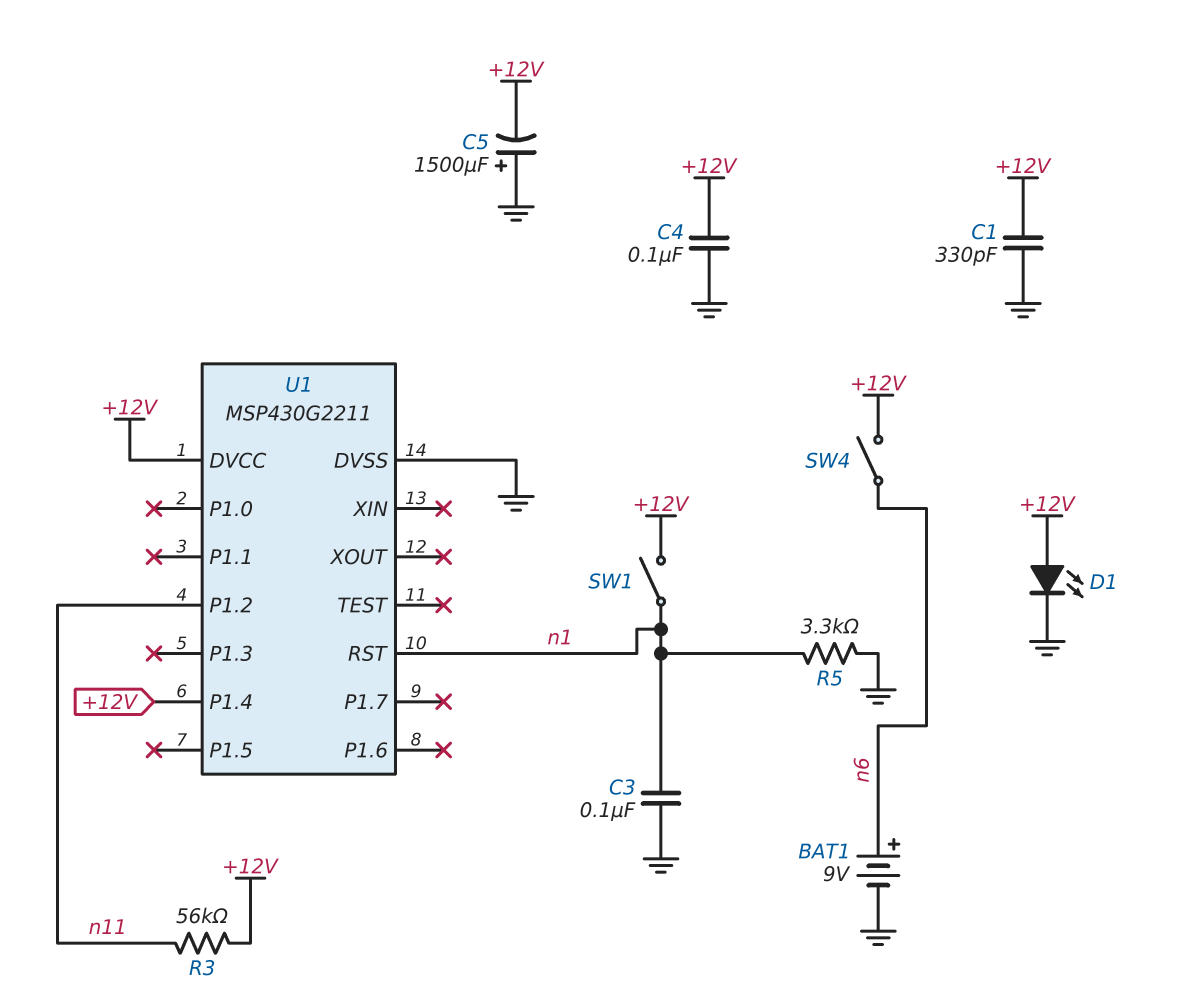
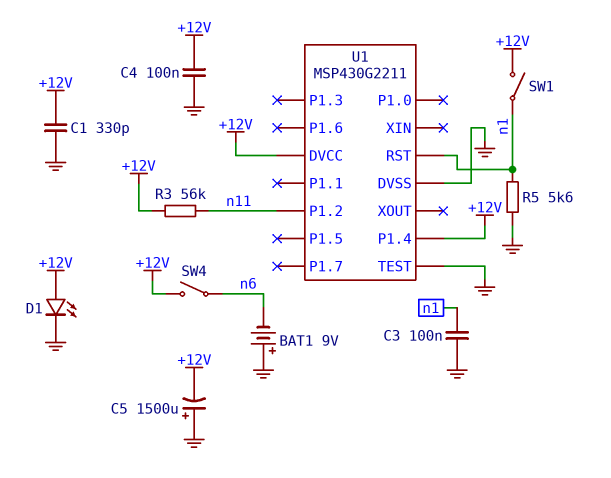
BAT1: 9V (plus n6, minus GND) -> 9V (plus GND, minus n6)
R5: 3.3k (GND, n1) -> 5.6k (GND, n1)
U1 pin TEST: none -> GND

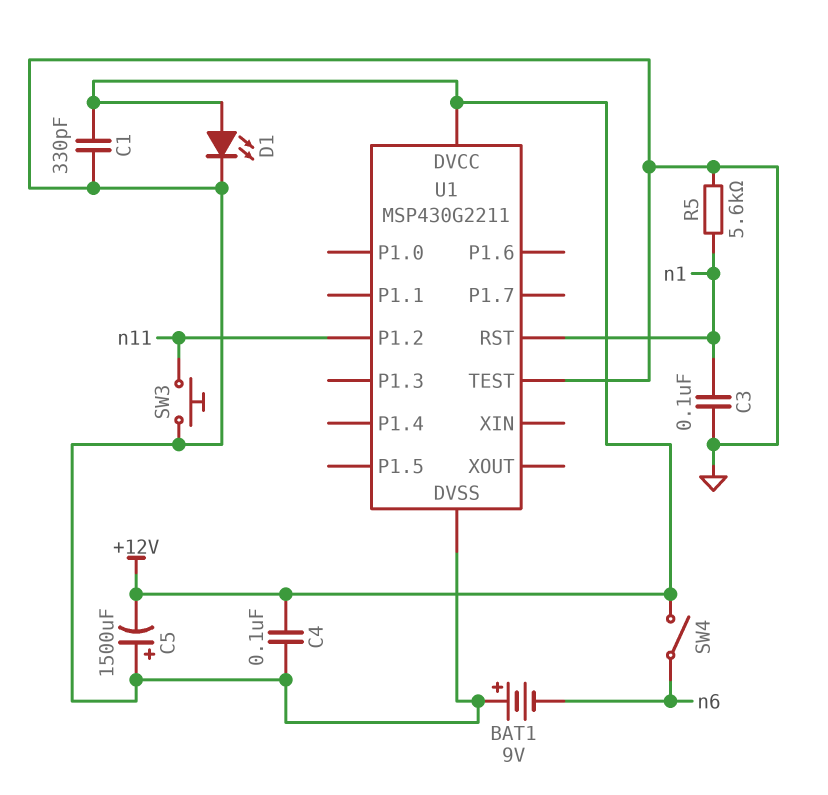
R3: 56k (+12V, n11) -> none
SW1: switch (+12V, n1) -> none
SW3: none -> button (GND, n11)
U1 pin P1.4: +12V -> none

